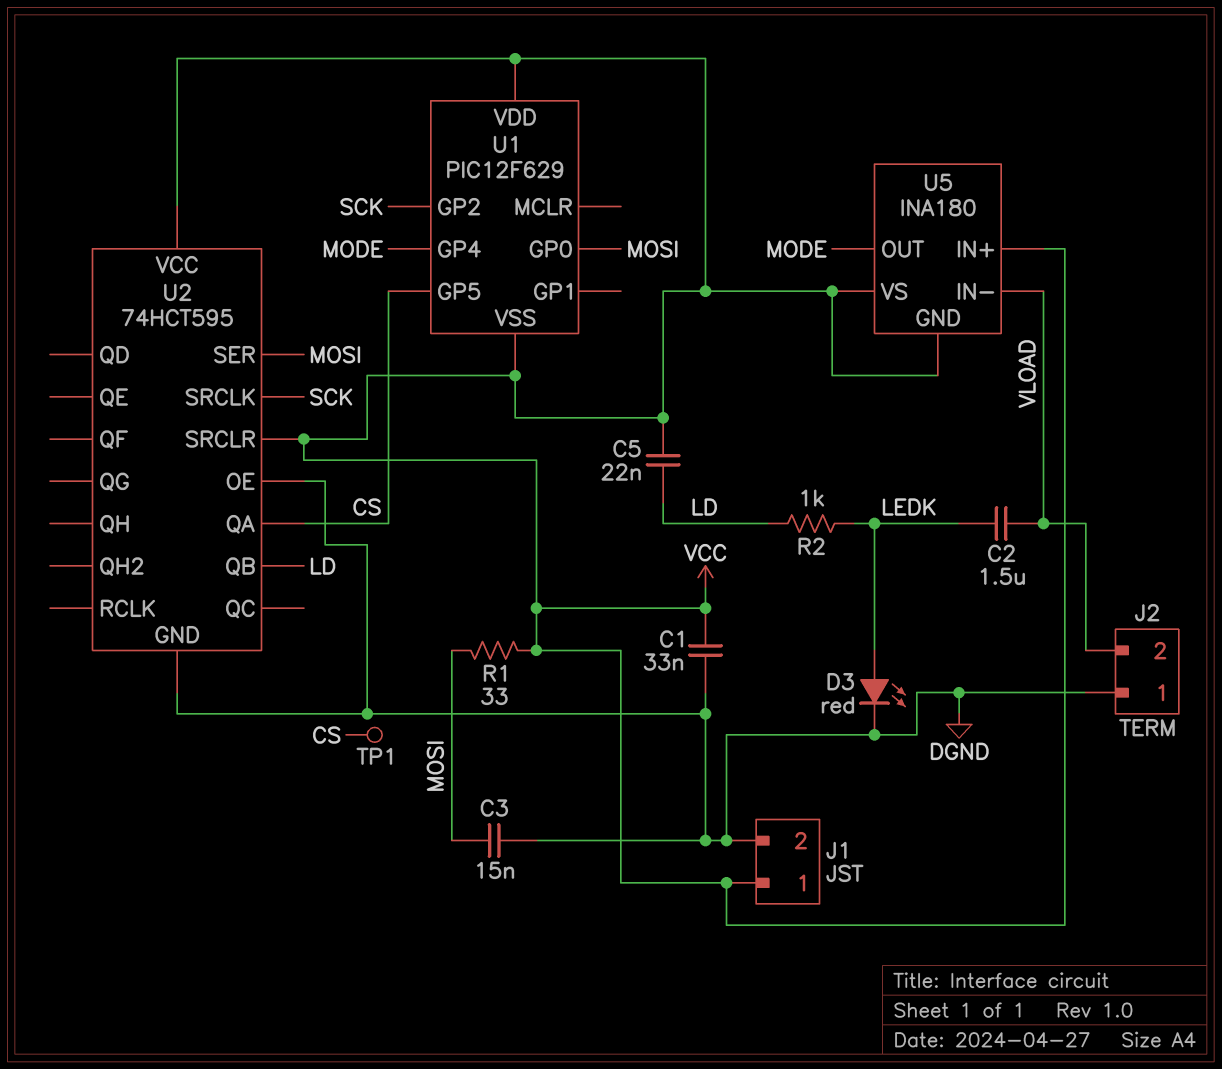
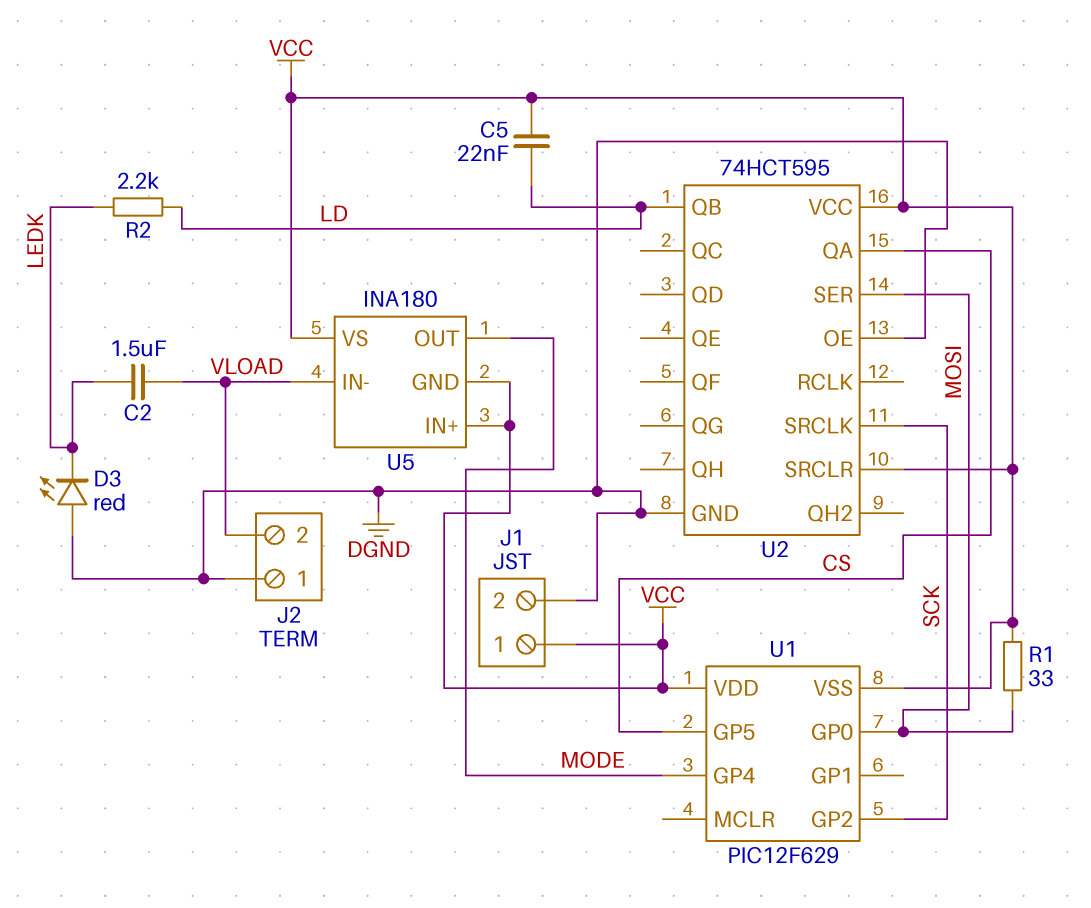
C1: 33nF (DGND, VCC) -> none
C3: 15nF (DGND, MOSI) -> none
D3: LED red (A LEDK, K DGND) -> LED red (A DGND, K LEDK)
R2: 1k (LD, LEDK) -> 2.2k (LD, LEDK)
TP1: test point (CS) -> none

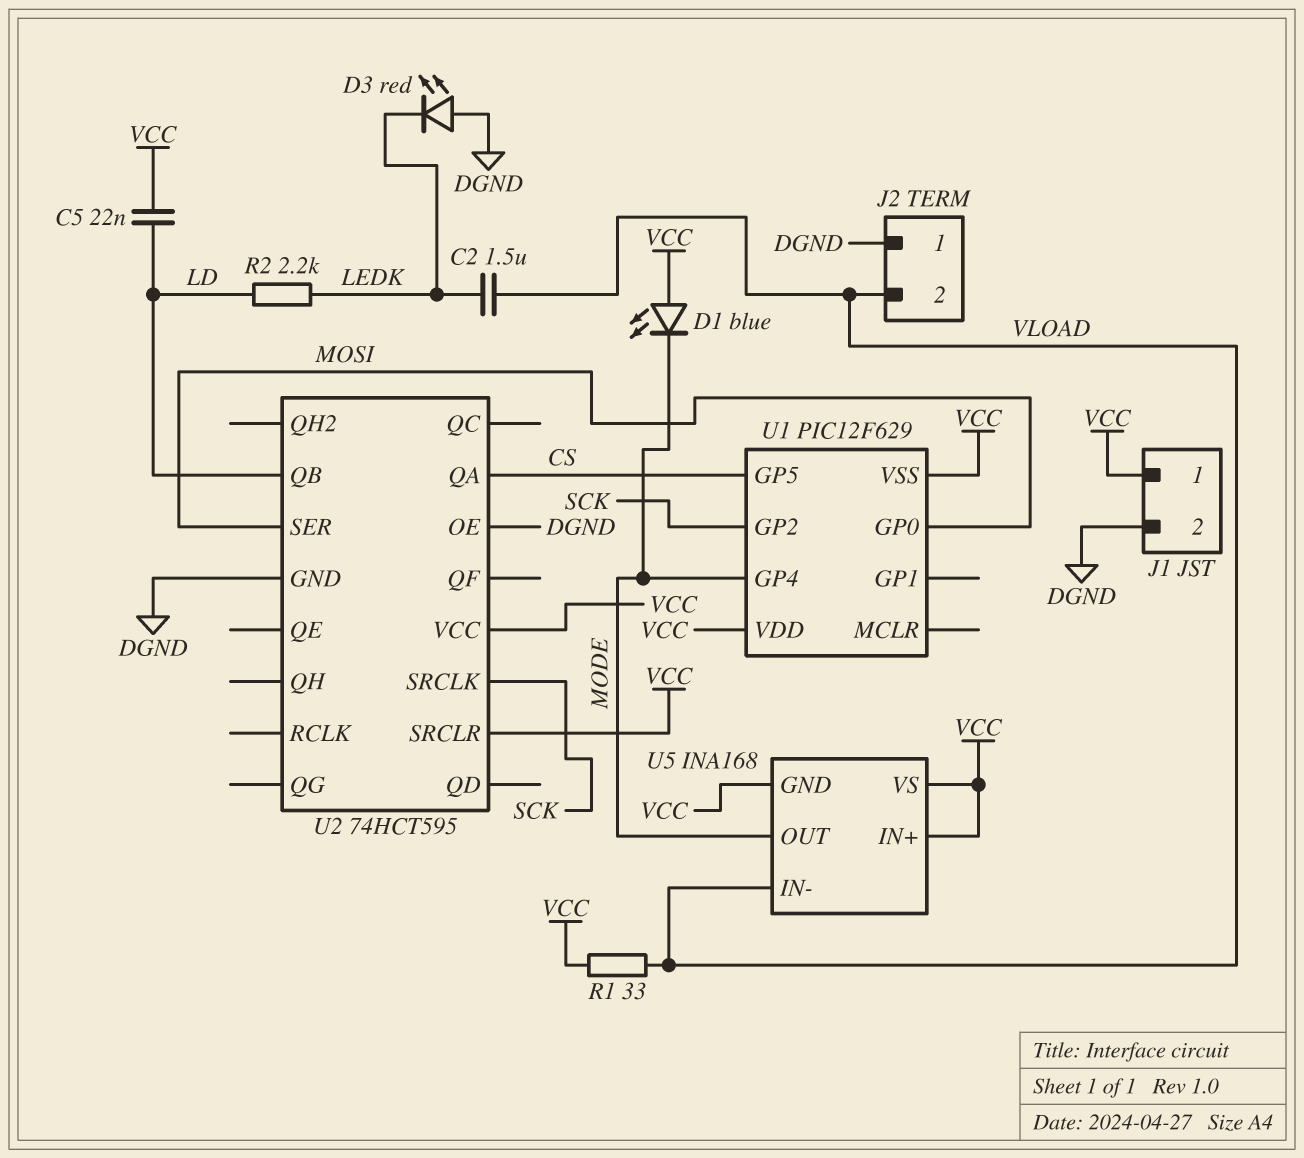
D1: none -> LED blue (A VCC, K MODE)
R1: 33 (MOSI, VCC) -> 33 (VCC, VLOAD)
U5: INA180 -> INA168

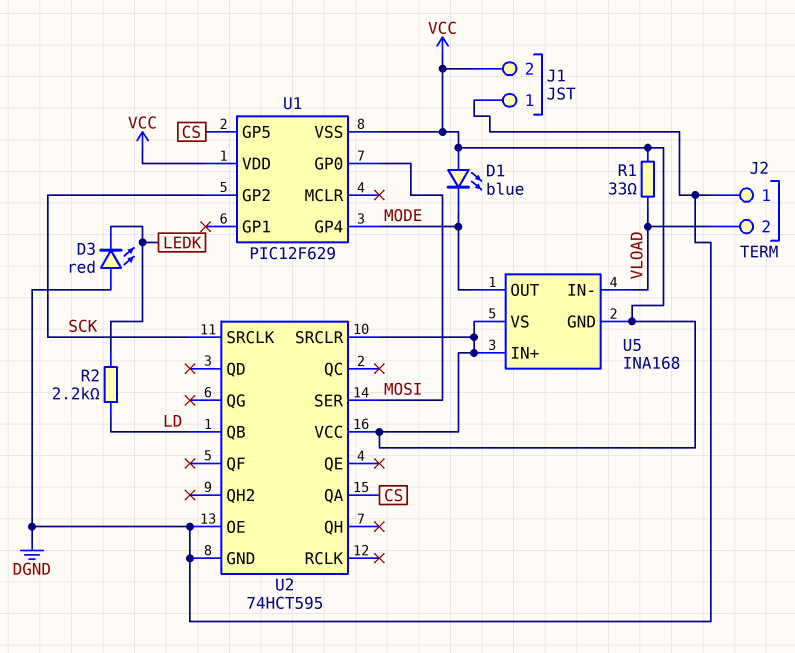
C2: 1.5uF (LEDK, VLOAD) -> none
C5: 22nF (LD, VCC) -> none
J1 pin 1: VCC -> DGND
J1 pin 2: DGND -> VCC

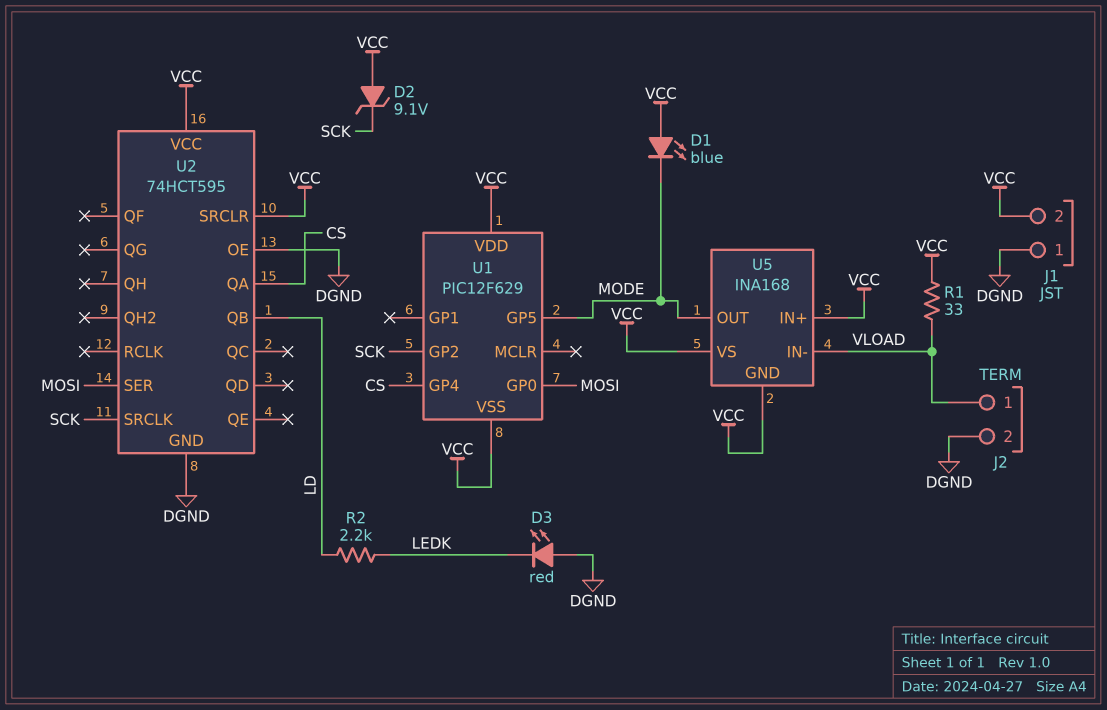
D2: none -> zener 9.1V (A VCC, K SCK)
J2 pin 1: DGND -> VLOAD
J2 pin 2: VLOAD -> DGND
U1 pin GP4: MODE -> CS
U1 pin GP5: CS -> MODE

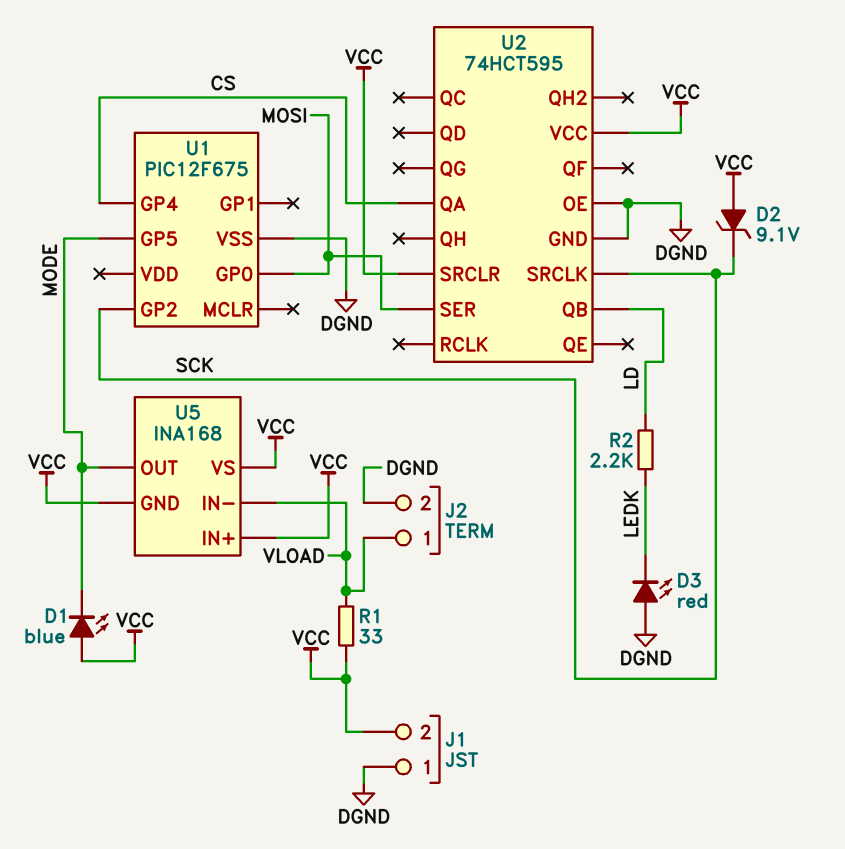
U1: PIC12F629 -> PIC12F675
U1 pin VDD: VCC -> none
U1 pin VSS: VCC -> DGND

